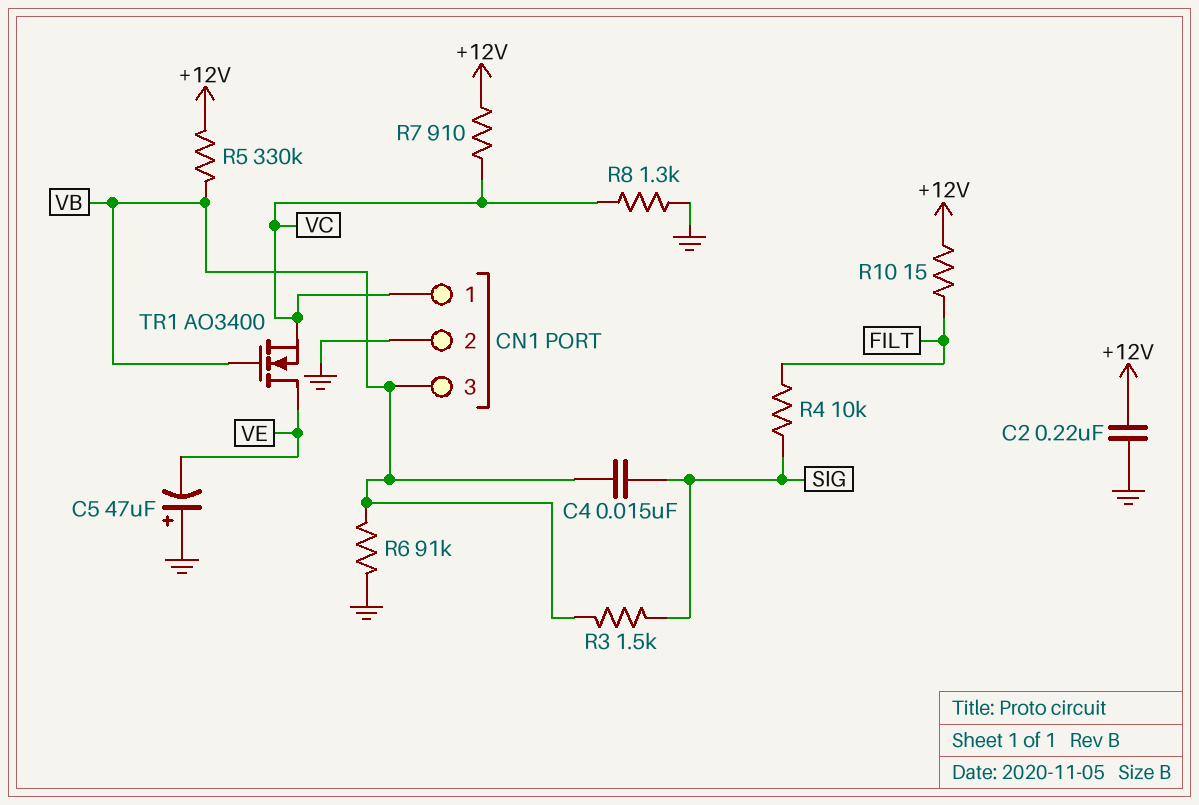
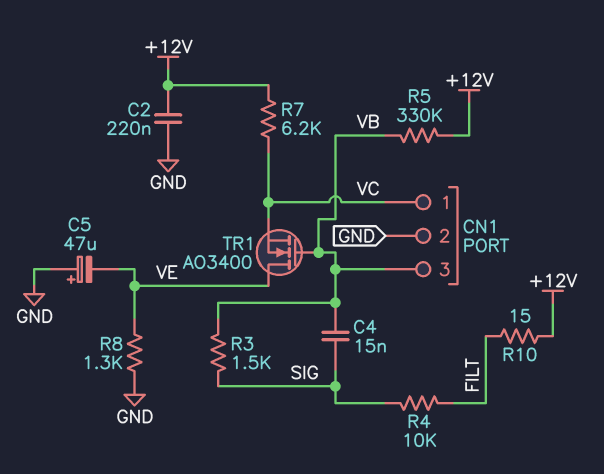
R6: 91k (GND, VB) -> none
R7: 910 (+12V, VC) -> 6.2k (+12V, VC)
R8: 1.3k (GND, VC) -> 1.3k (GND, VE)

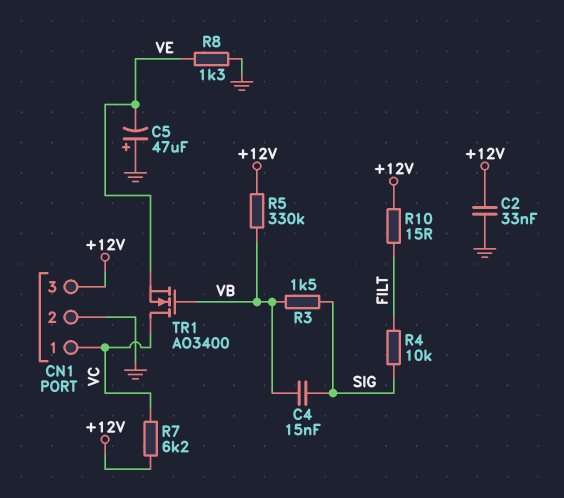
C2: 220nF (+12V, GND) -> 33nF (+12V, GND)
CN1 pin 3: VB -> +12V
TR1: NMOS AO3400 (G VB, D VE, S VC) -> NMOS AO3400 (G VB, D VC, S VE)

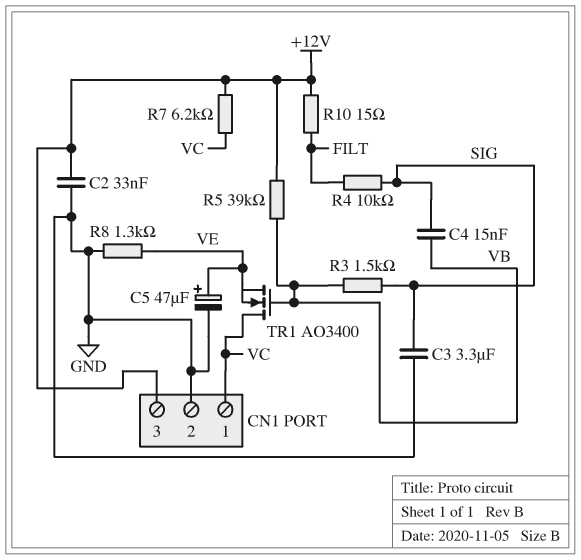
C3: none -> 3.3uF (GND, SIG)
C5: 47uF (plus GND, minus VE) -> 47uF (plus VE, minus GND)
R5: 330k (+12V, VB) -> 39k (+12V, VB)

